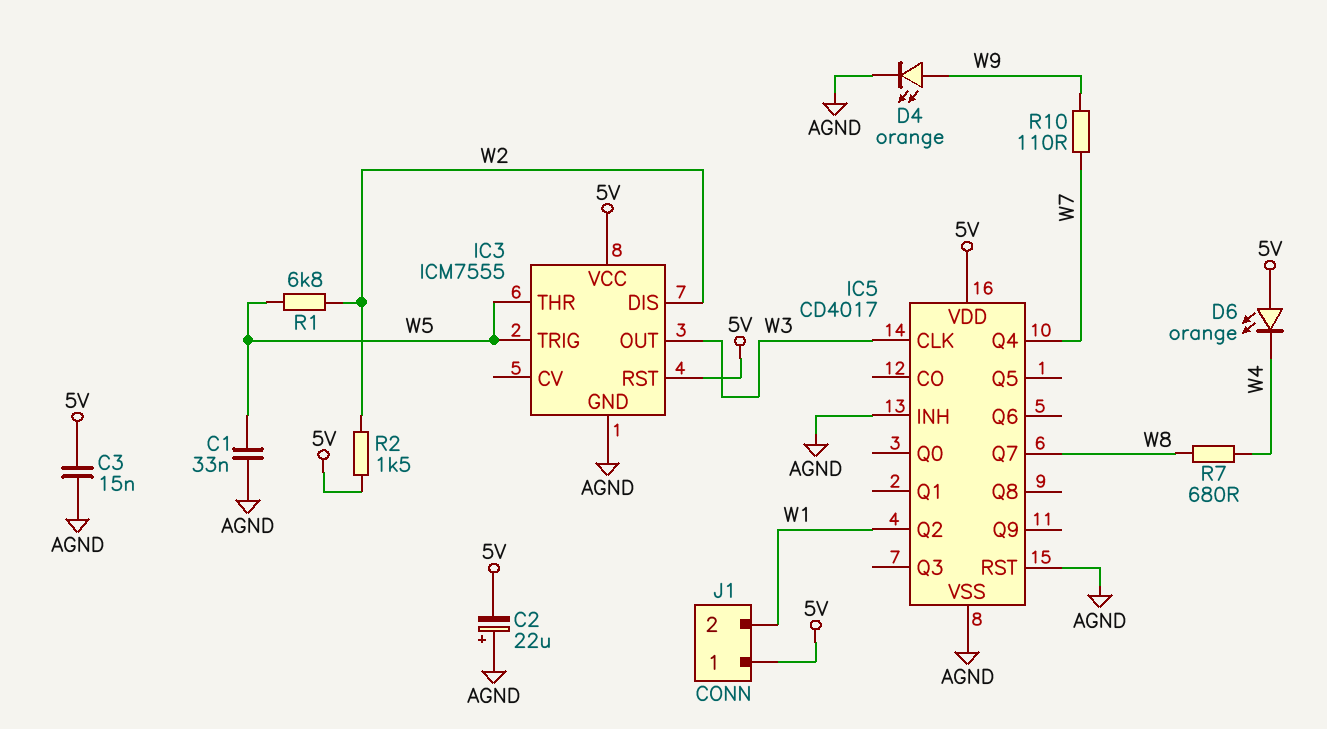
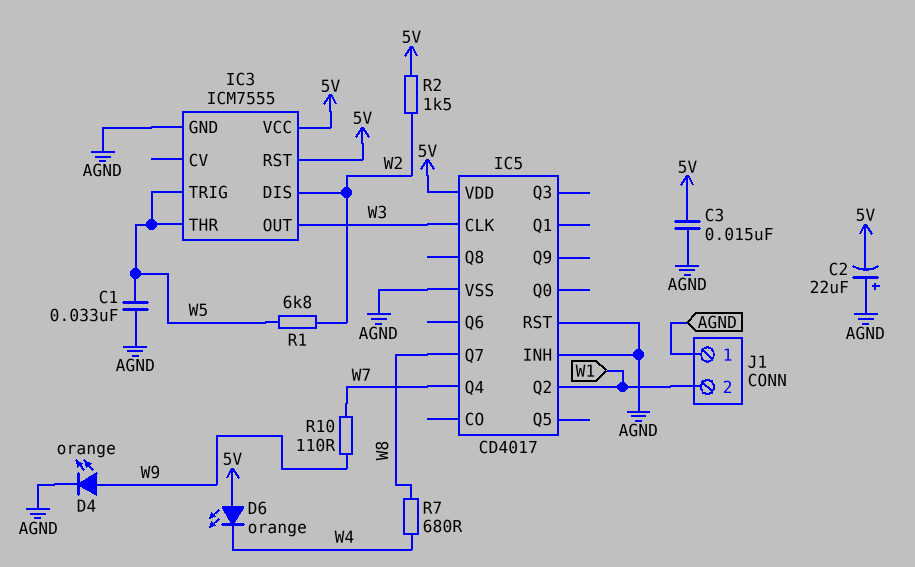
J1 pin 1: 5V -> AGND

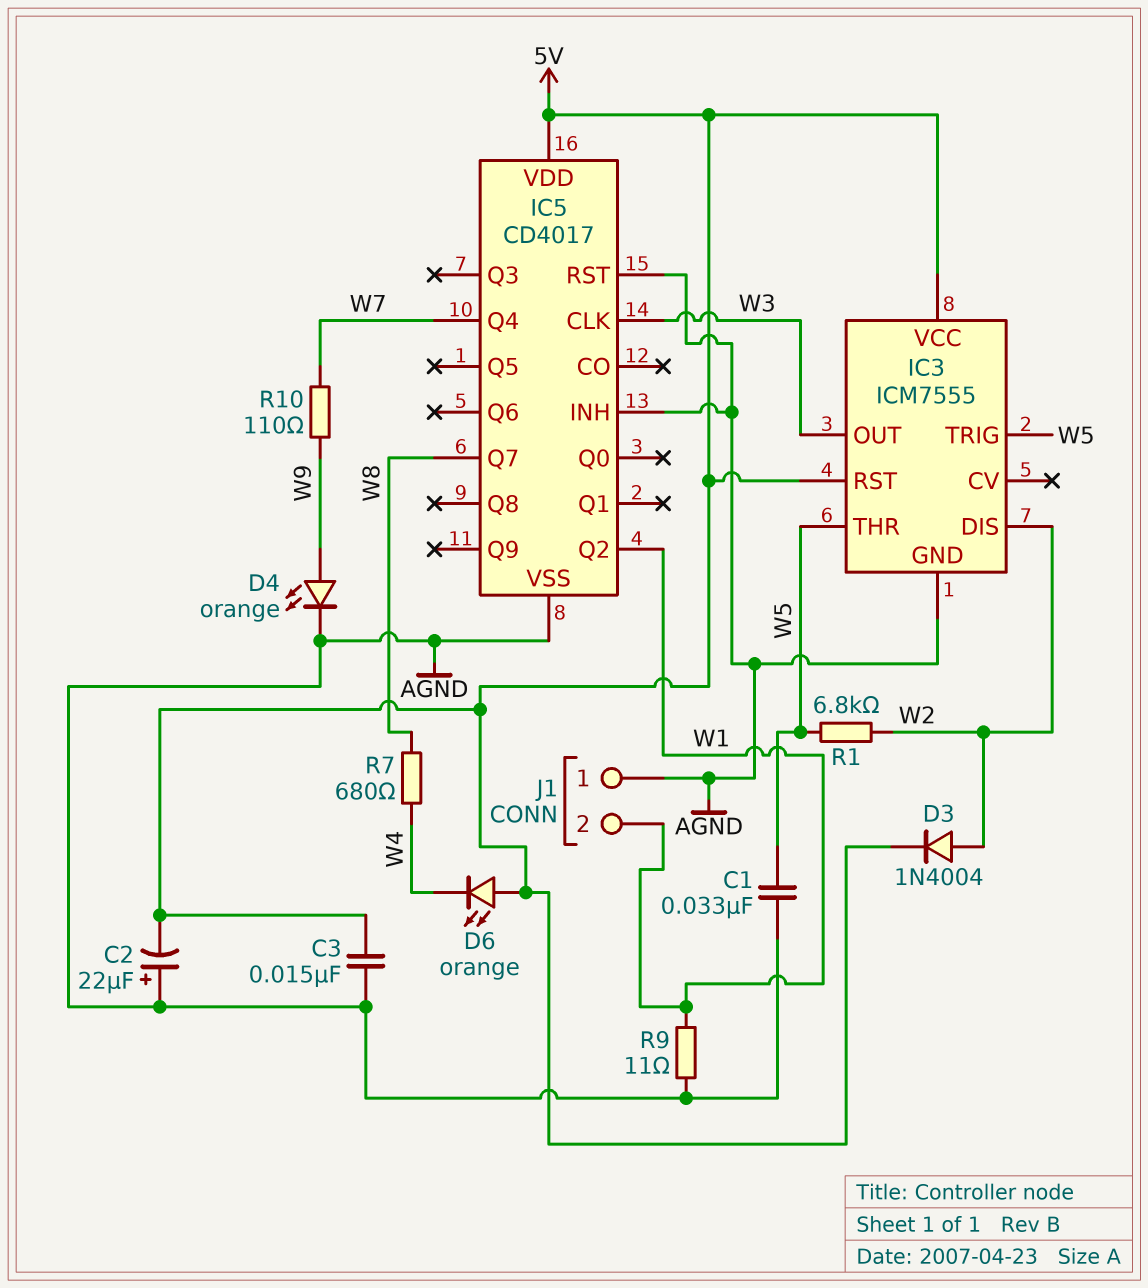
D3: none -> diode 1N4004 (A W2, K 5V)
R2: 1.5k (5V, W2) -> none
R9: none -> 11 (AGND, W1)

